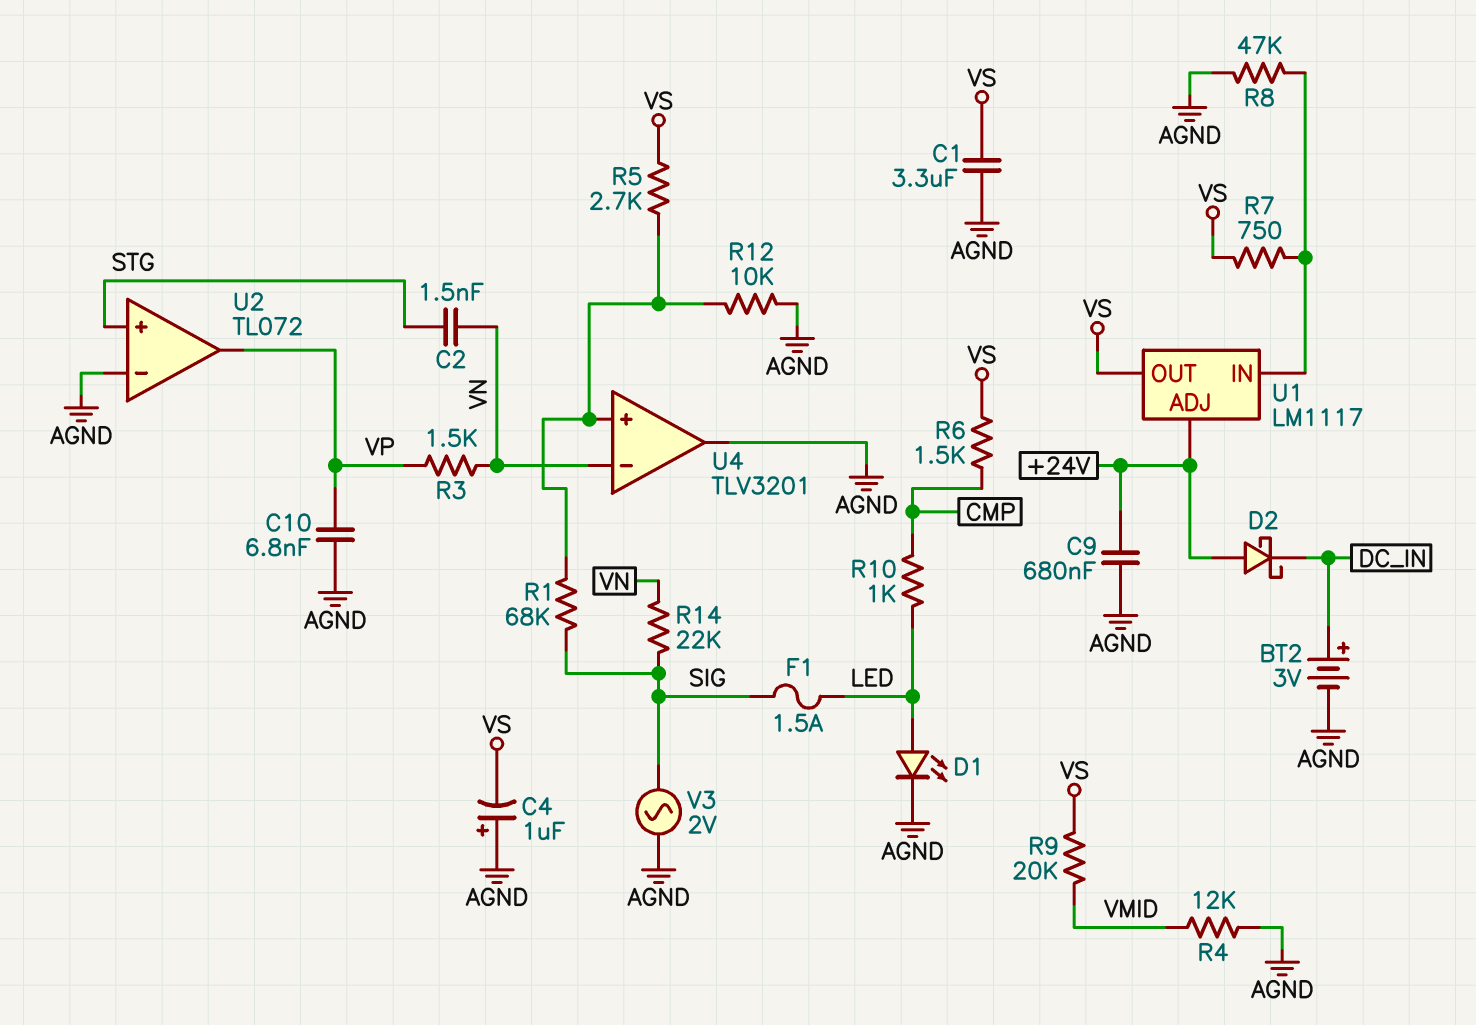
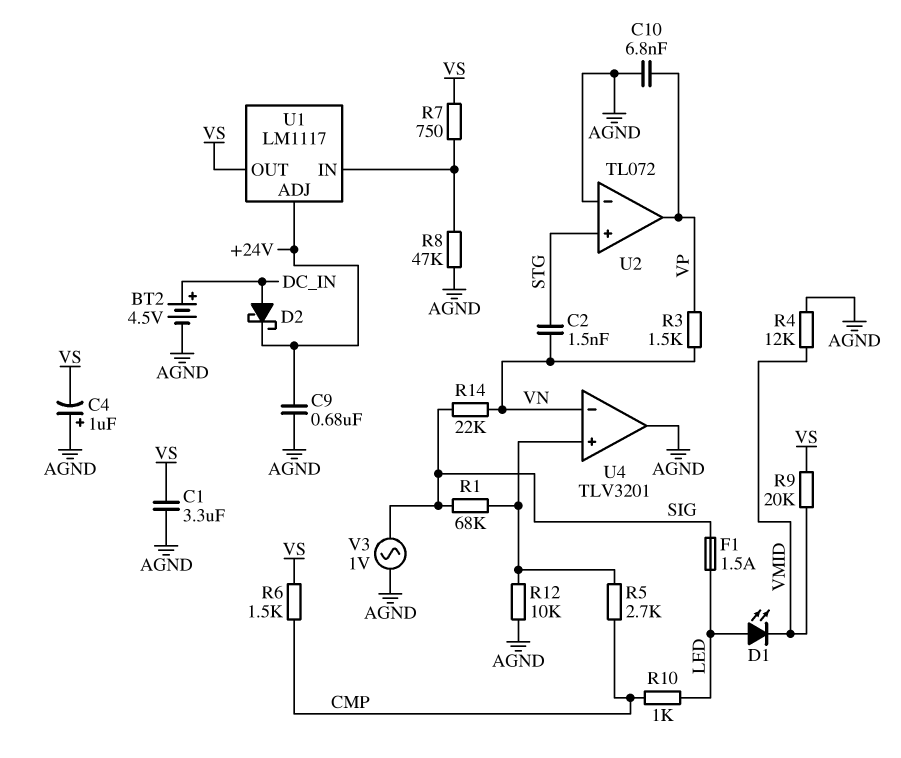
BT2: 3V (plus DC_IN, minus AGND) -> 4.5V (plus DC_IN, minus AGND)
D1: LED (A LED, K AGND) -> LED (A LED, K VMID)
D2: schottky (A +24V, K DC_IN) -> schottky (A DC_IN, K +24V)
R5: 2.7k (U4/in+, VS) -> 2.7k (CMP, U4/in+)
V3: AC 2V (AGND, SIG) -> AC 1V (AGND, SIG)

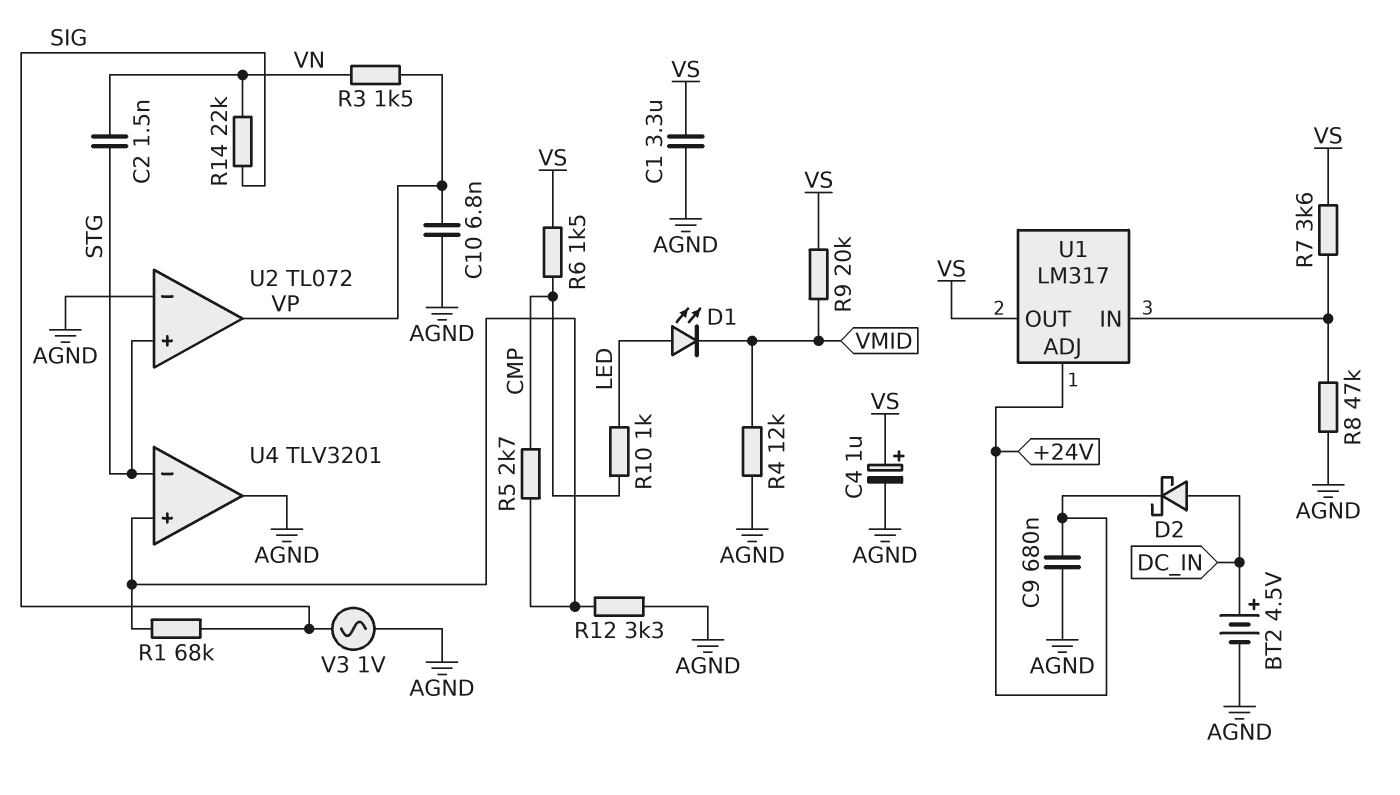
C4: 1uF (plus AGND, minus VS) -> 1uF (plus VS, minus AGND)
F1: 1.5A (LED, SIG) -> none
R7: 750 (U1/IN, VS) -> 3.6k (U1/IN, VS)
R12: 10k (AGND, U4/in+) -> 3.3k (AGND, U4/in+)
U1: LM1117 -> LM317
U4 pin in-: VN -> STG

